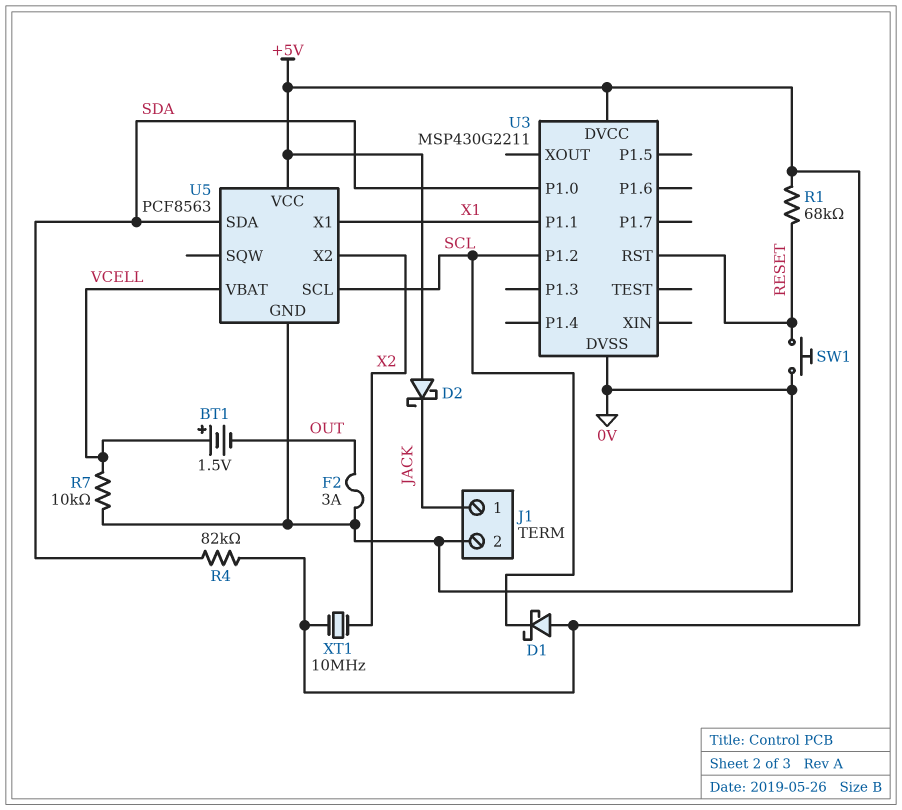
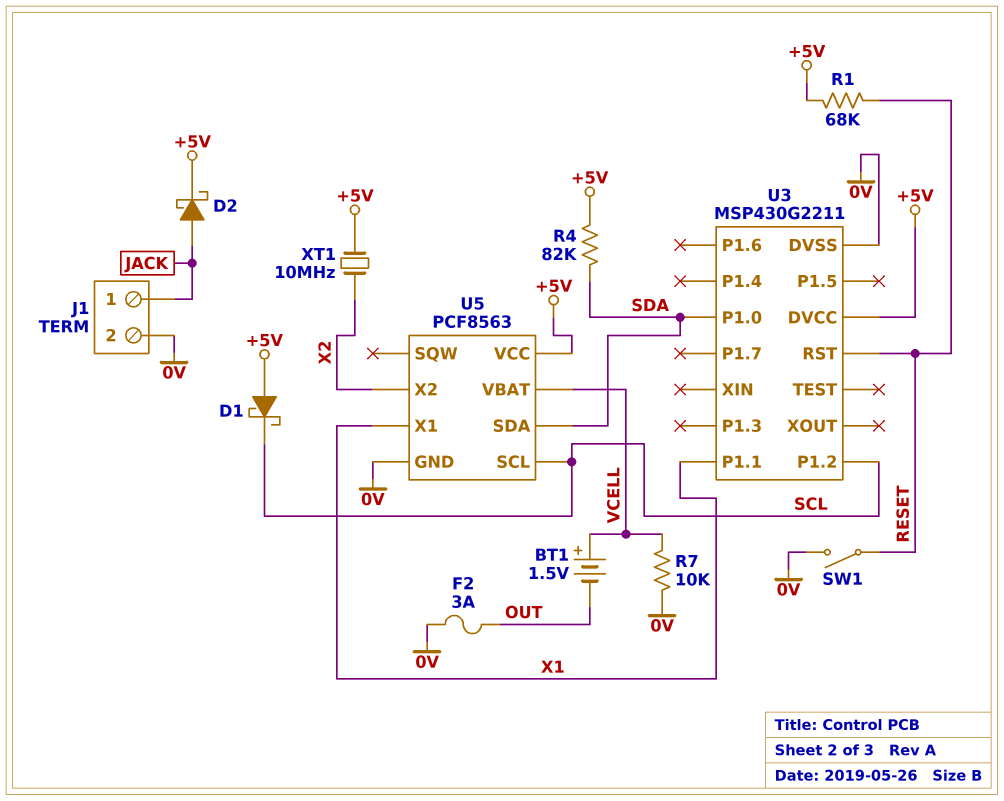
D2: schottky (A +5V, K JACK) -> schottky (A JACK, K +5V)
SW1: button (0V, RESET) -> switch (0V, RESET)

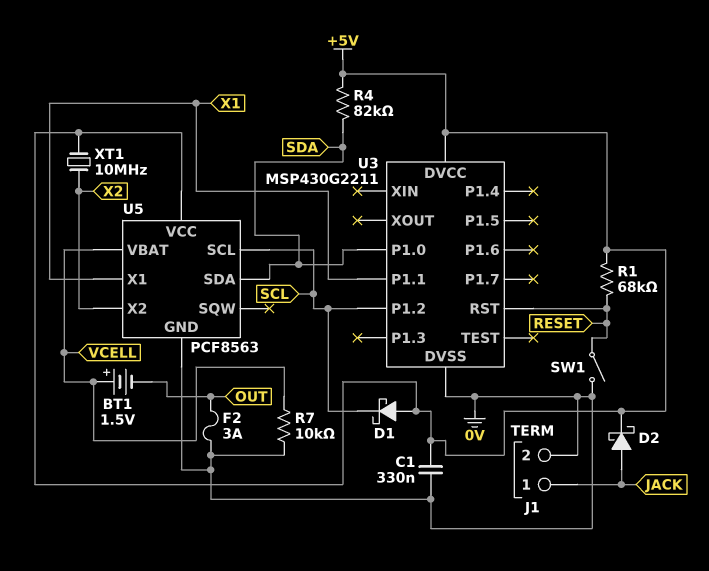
C1: none -> 330nF (+5V, 0V)

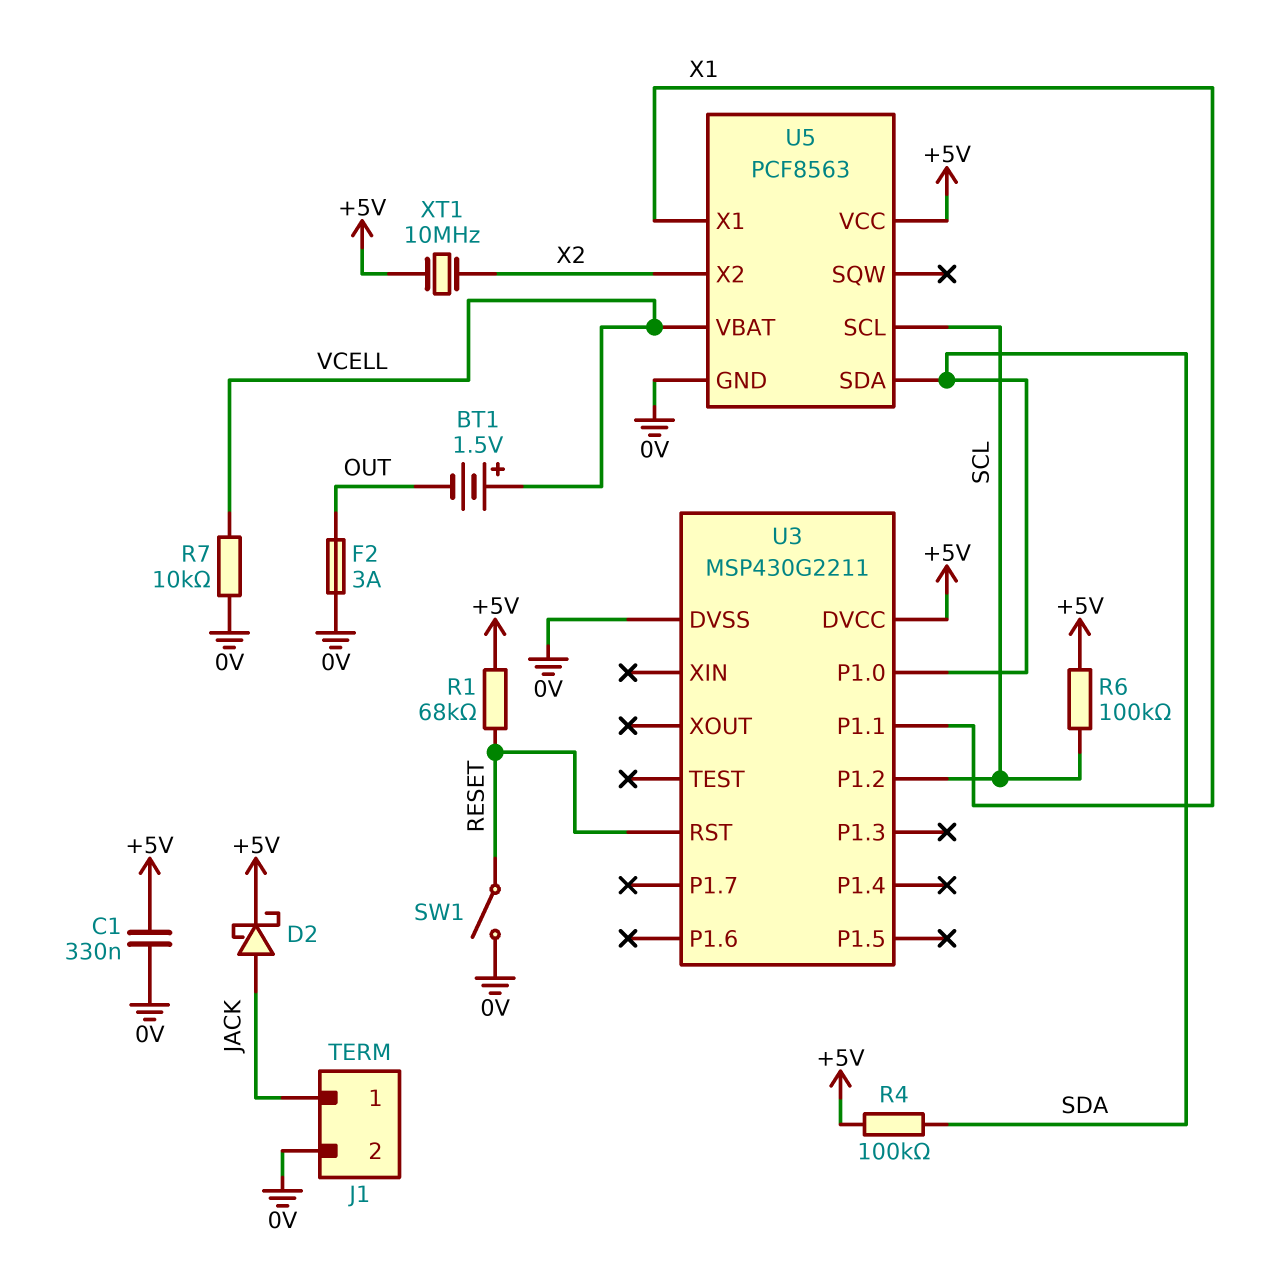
D1: schottky (A +5V, K SCL) -> none
R4: 82k (+5V, SDA) -> 100k (+5V, SDA)
R6: none -> 100k (+5V, SCL)

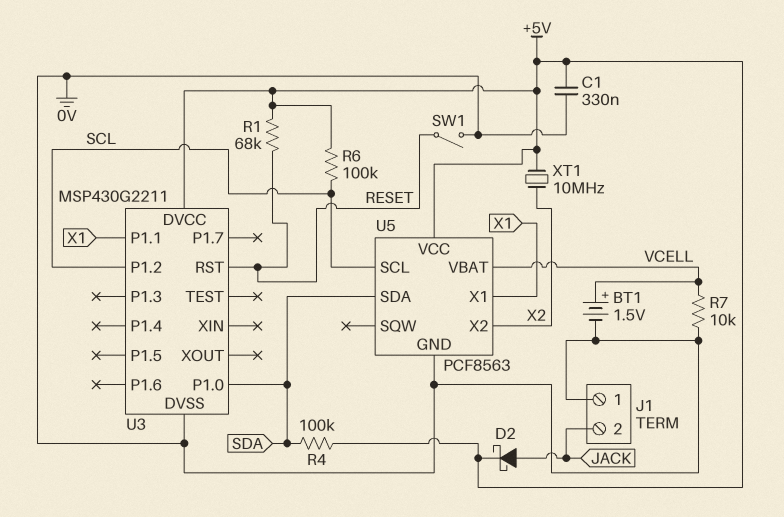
BT1: 1.5V (plus VCELL, minus OUT) -> 1.5V (plus VCELL, minus 0V)
F2: 3A (0V, OUT) -> none
J1 pin 1: JACK -> 0V
J1 pin 2: 0V -> JACK

